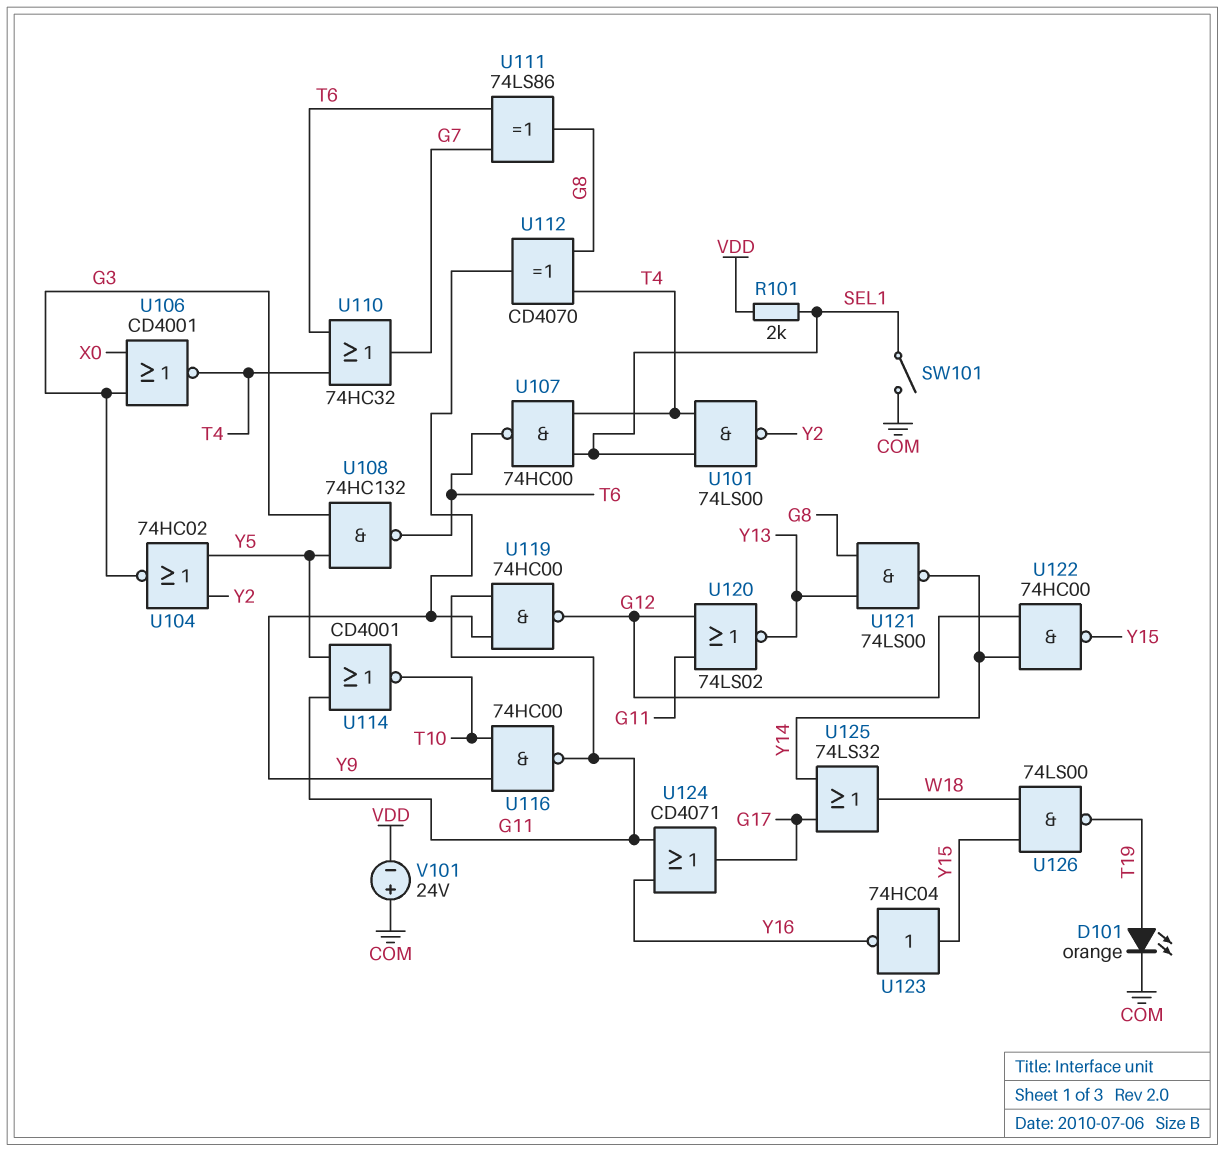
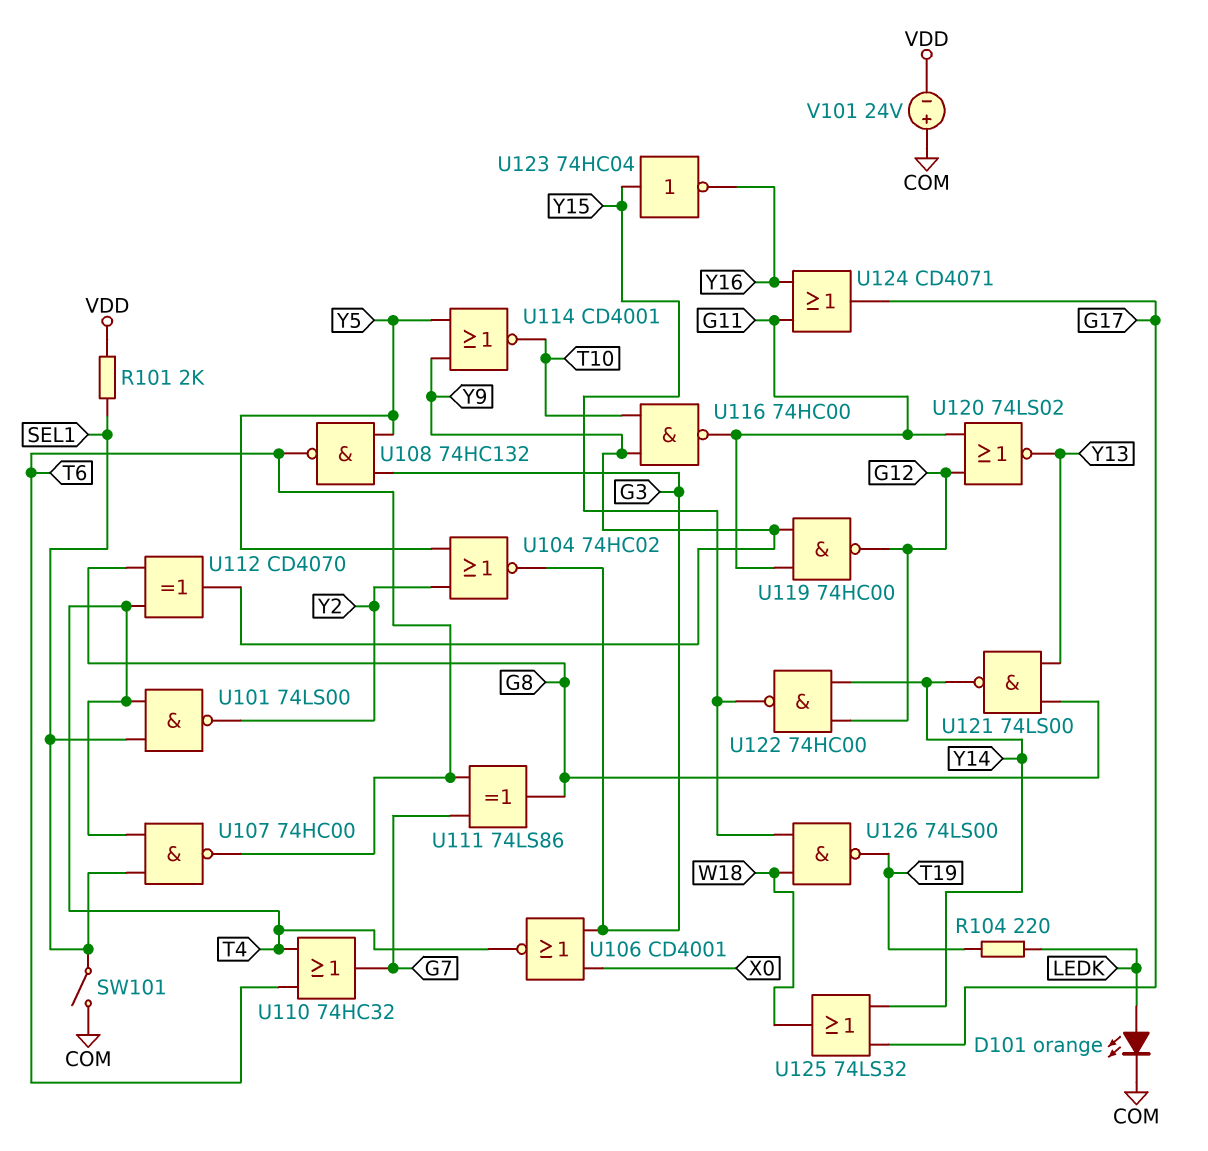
D101: LED orange (A T19, K COM) -> LED orange (A LEDK, K COM)
R104: none -> 220 (LEDK, T19)
U114: NOR CD4001 (in G11, in Y5, out T10) -> NOR CD4001 (in Y5, in Y9, out T10)

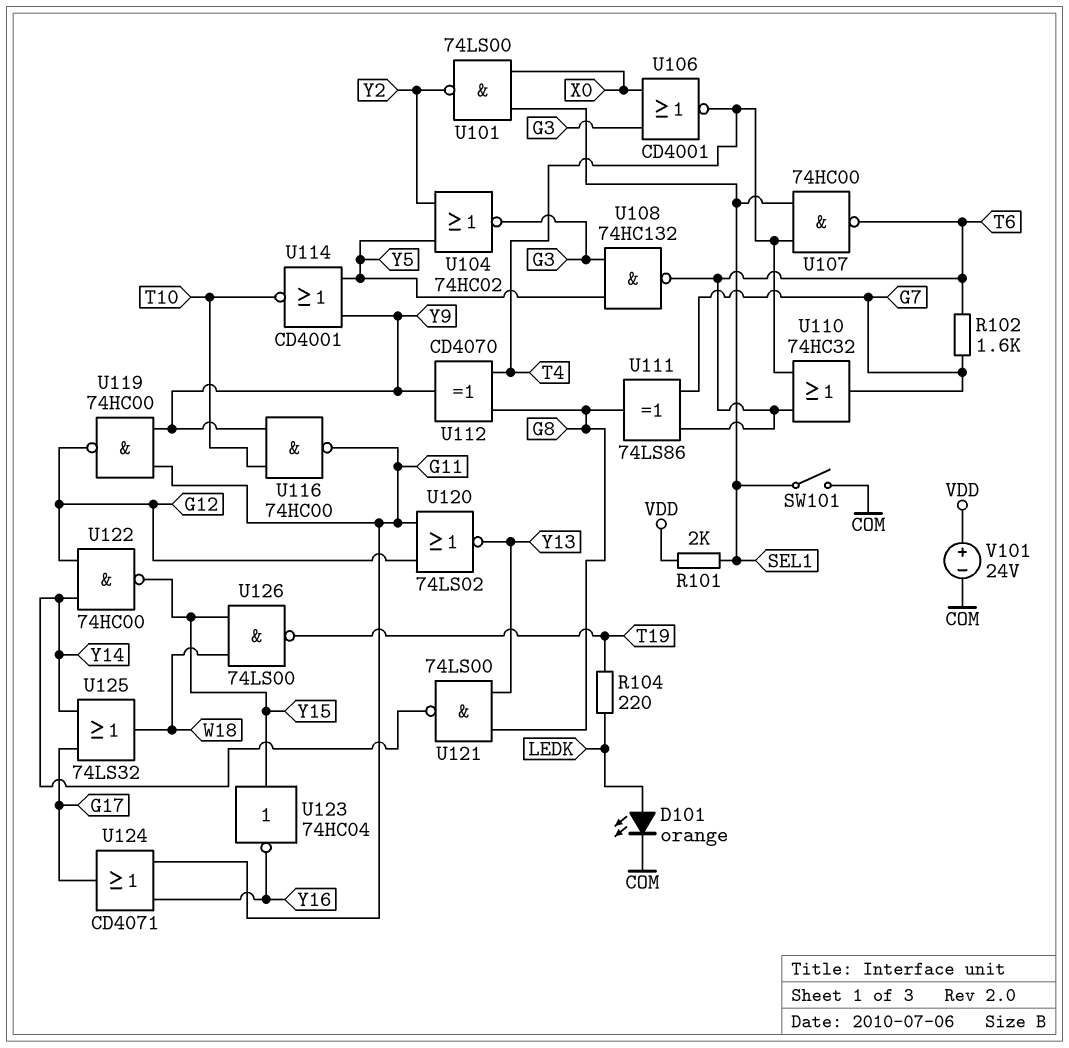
R102: none -> 1.6k (G7, T6)
U101: NAND 74LS00 (in SEL1, in T4, out Y2) -> NAND 74LS00 (in SEL1, in X0, out Y2)
V101: 24V (plus COM, minus VDD) -> 24V (plus VDD, minus COM)

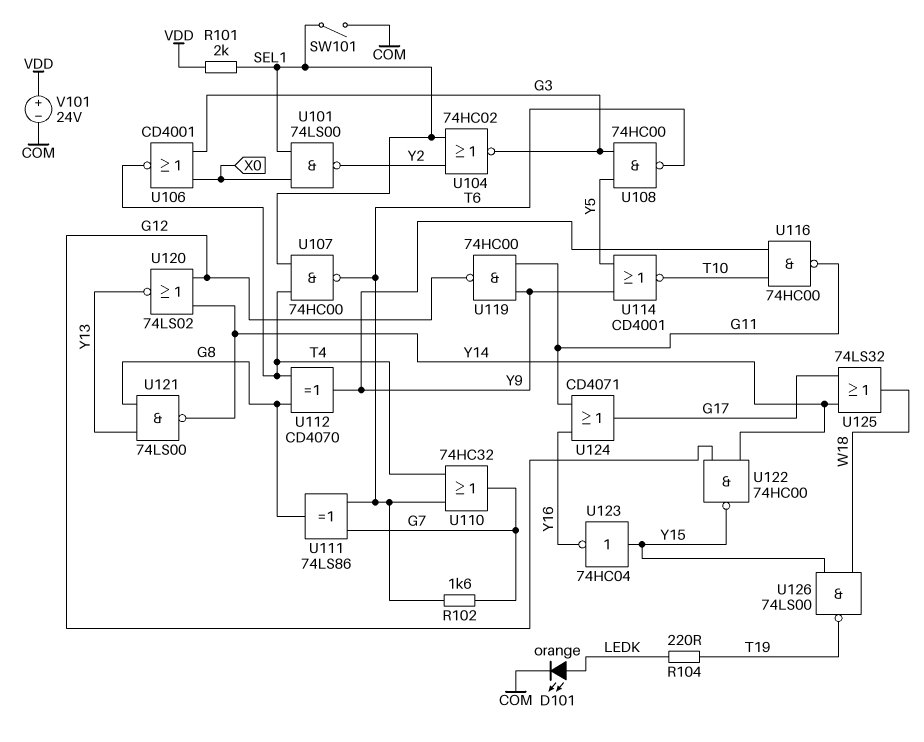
U104: NOR 74HC02 (in Y2, in Y5, out G3) -> NOR 74HC02 (in SEL1, in Y2, out G3)
U108: NAND 74HC132 (in G3, in Y5, out T6) -> NAND 74HC00 (in G3, in Y5, out T6)
U120: NOR 74LS02 (in G11, in G12, out Y13) -> NOR 74LS02 (in G12, in Y14, out Y13)

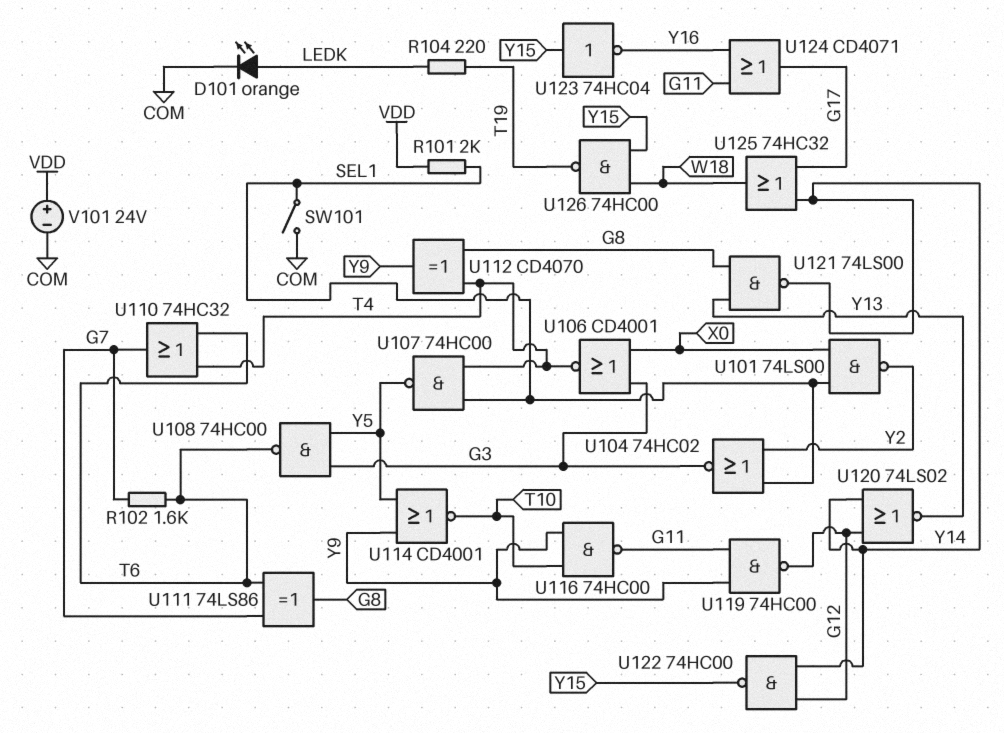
U107: NAND 74HC00 (in SEL1, in T4, out T6) -> NAND 74HC00 (in SEL1, in T4, out Y5)
U125: OR 74LS32 (in G17, in Y14, out W18) -> OR 74HC32 (in G17, in Y14, out W18)
U126: NAND 74LS00 (in W18, in Y15, out T19) -> NAND 74HC00 (in W18, in Y15, out T19)

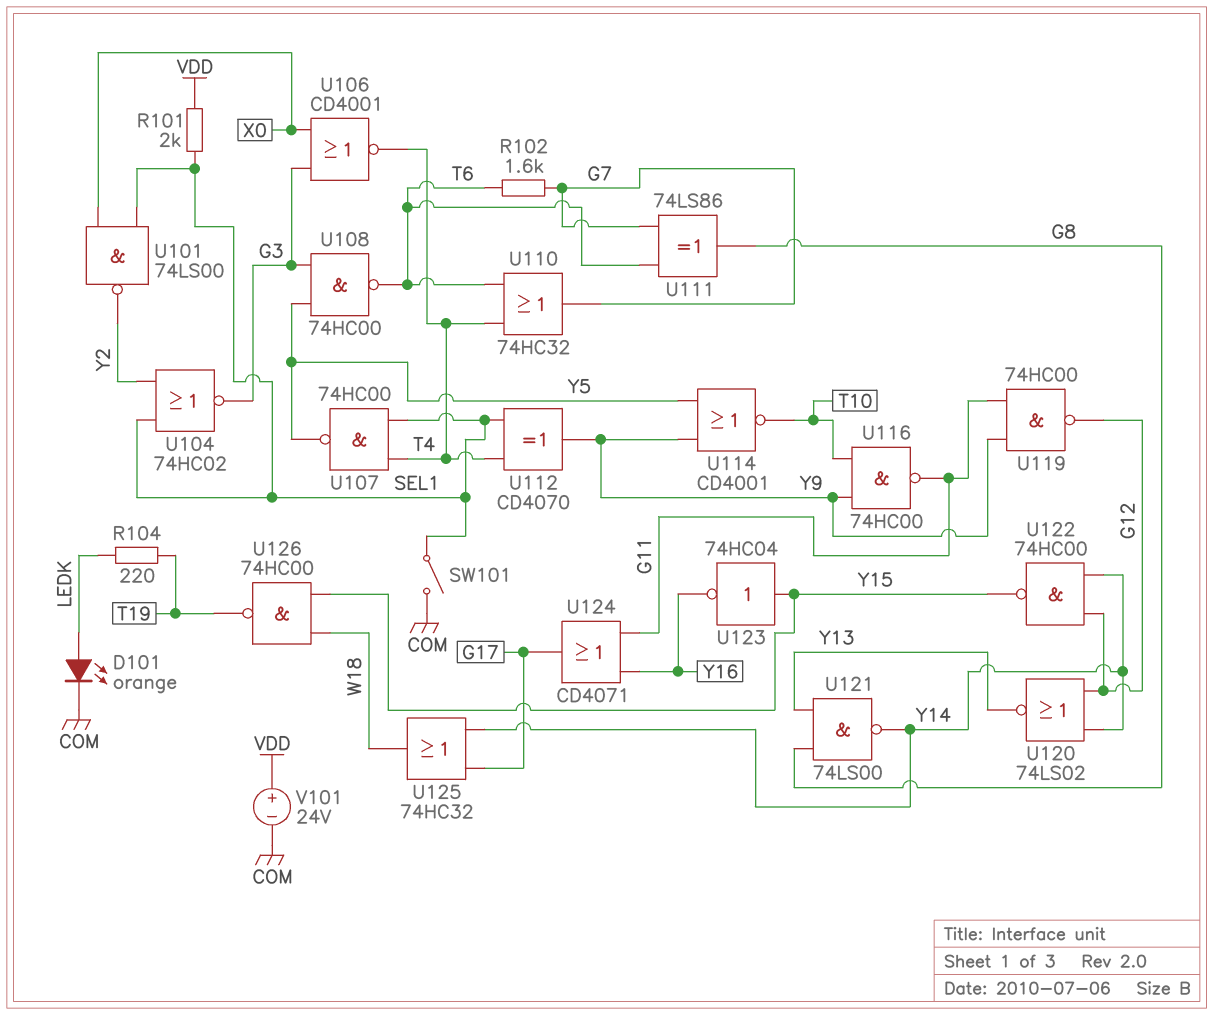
U112: XOR CD4070 (in G8, in T4, out Y9) -> XOR CD4070 (in SEL1, in T4, out Y9)

